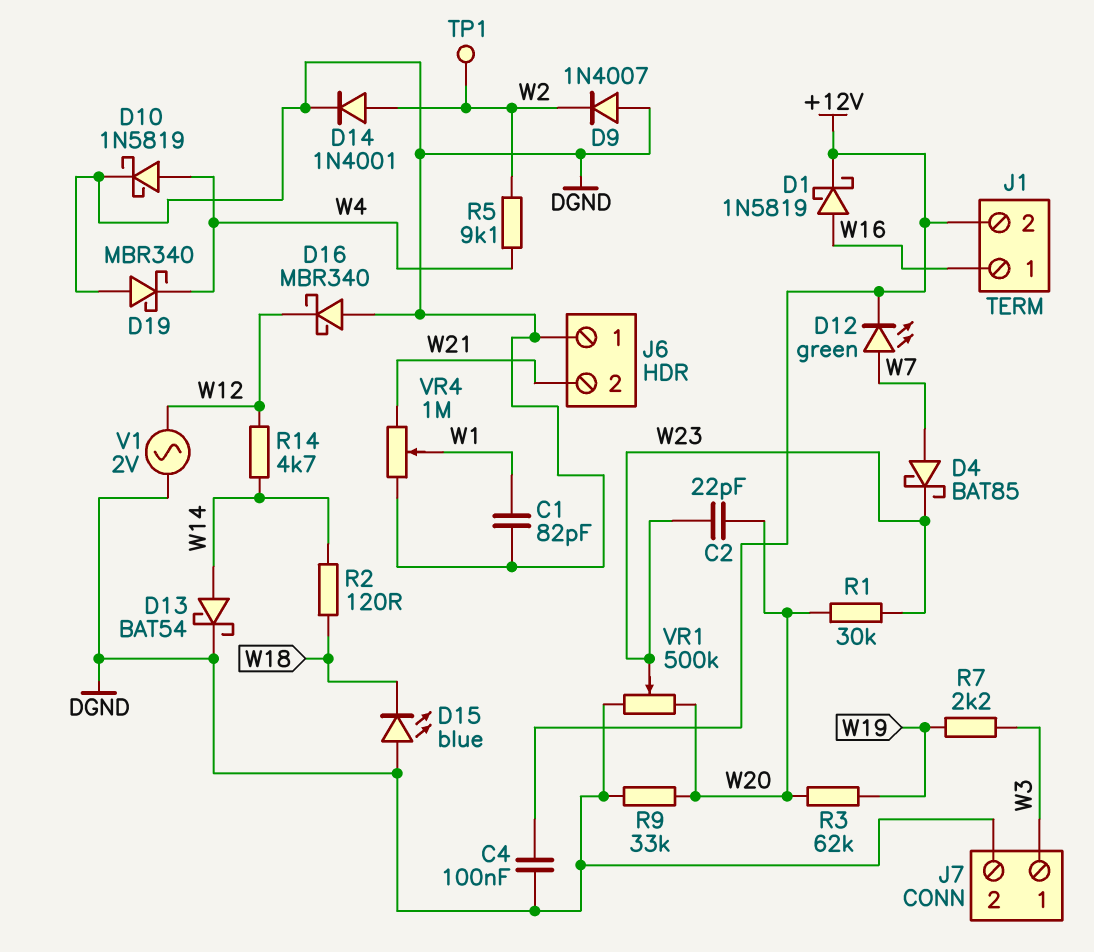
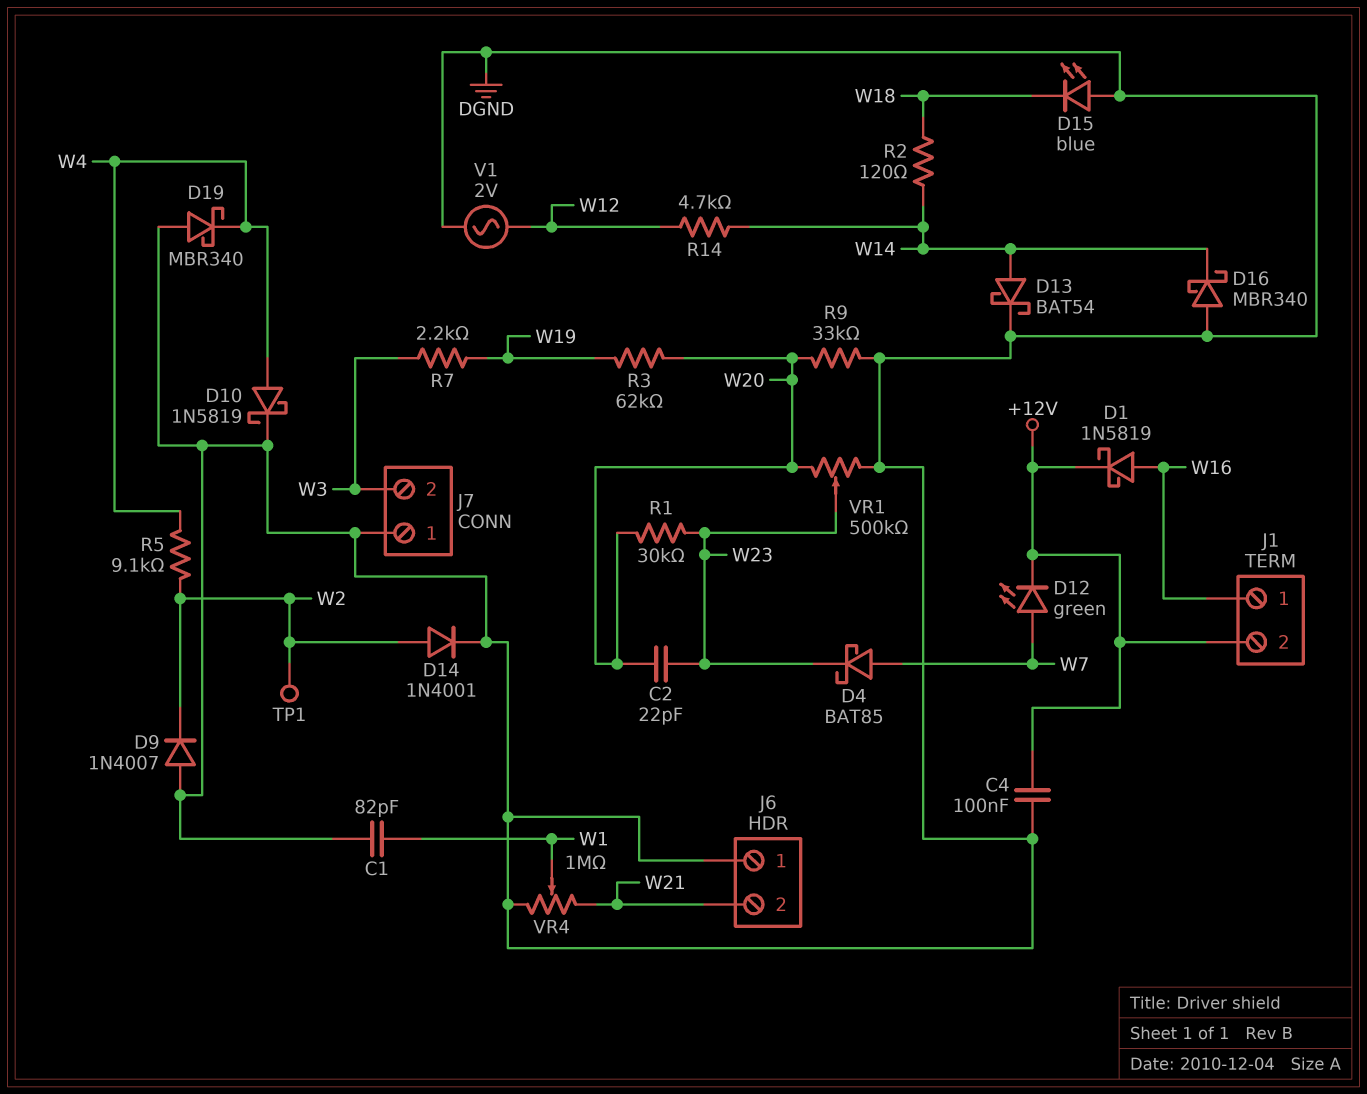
D16: schottky MBR340 (A DGND, K W12) -> schottky MBR340 (A DGND, K W14)
J7 pin 1: W3 -> DGND
J7 pin 2: DGND -> W3

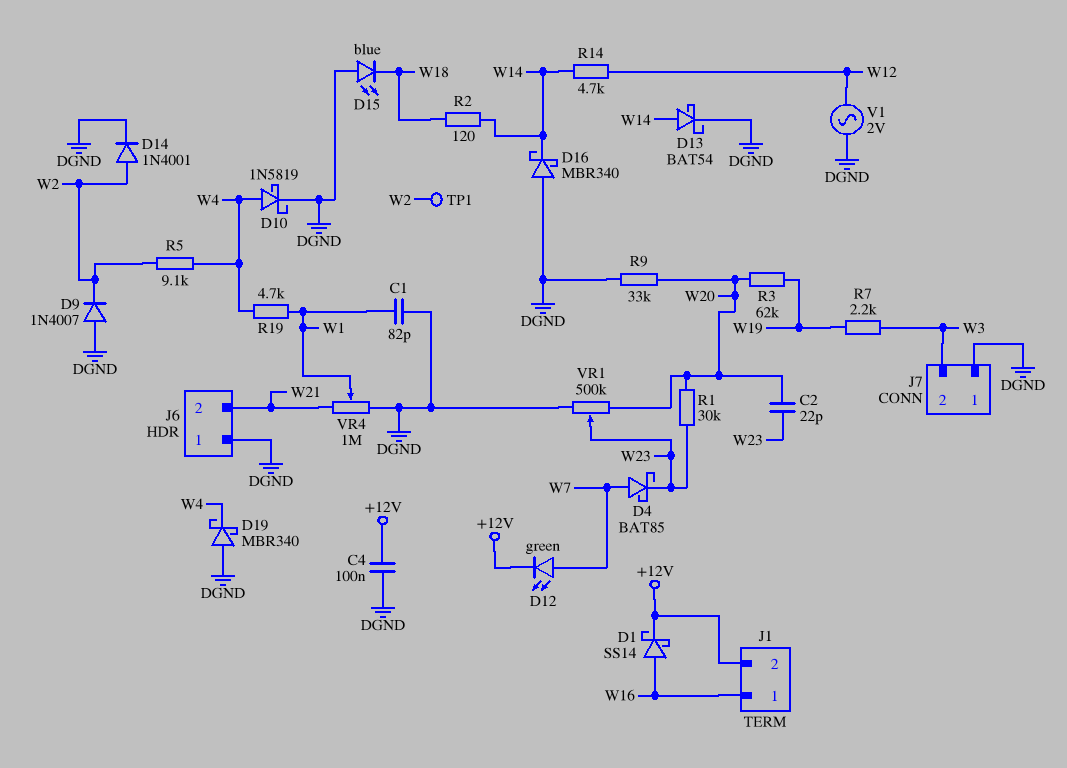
D1: schottky 1N5819 (A W16, K +12V) -> schottky SS14 (A W16, K +12V)
R19: none -> 4.7k (W1, W4)

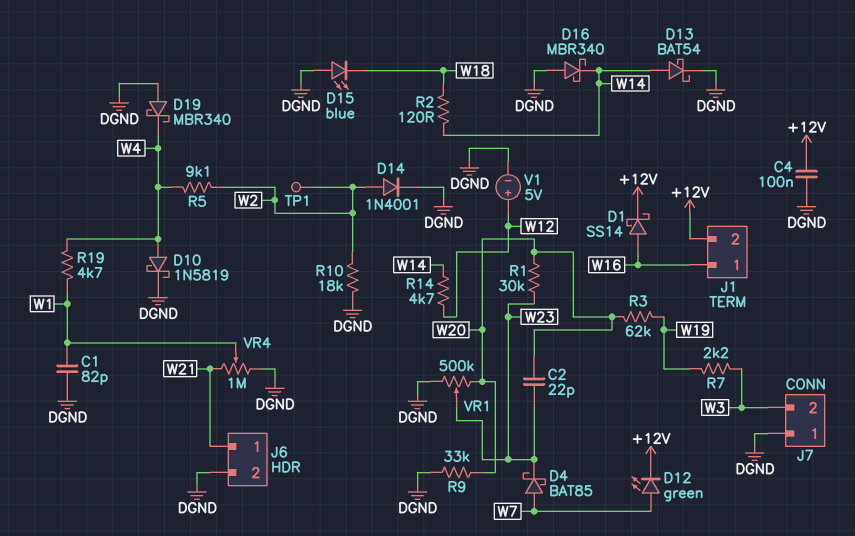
D9: diode 1N4007 (A DGND, K W2) -> none
J6 pin 1: DGND -> W21
J6 pin 2: W21 -> DGND
R10: none -> 18k (DGND, W2)
V1: AC 2V (DGND, W12) -> 5V (plus W12, minus DGND)

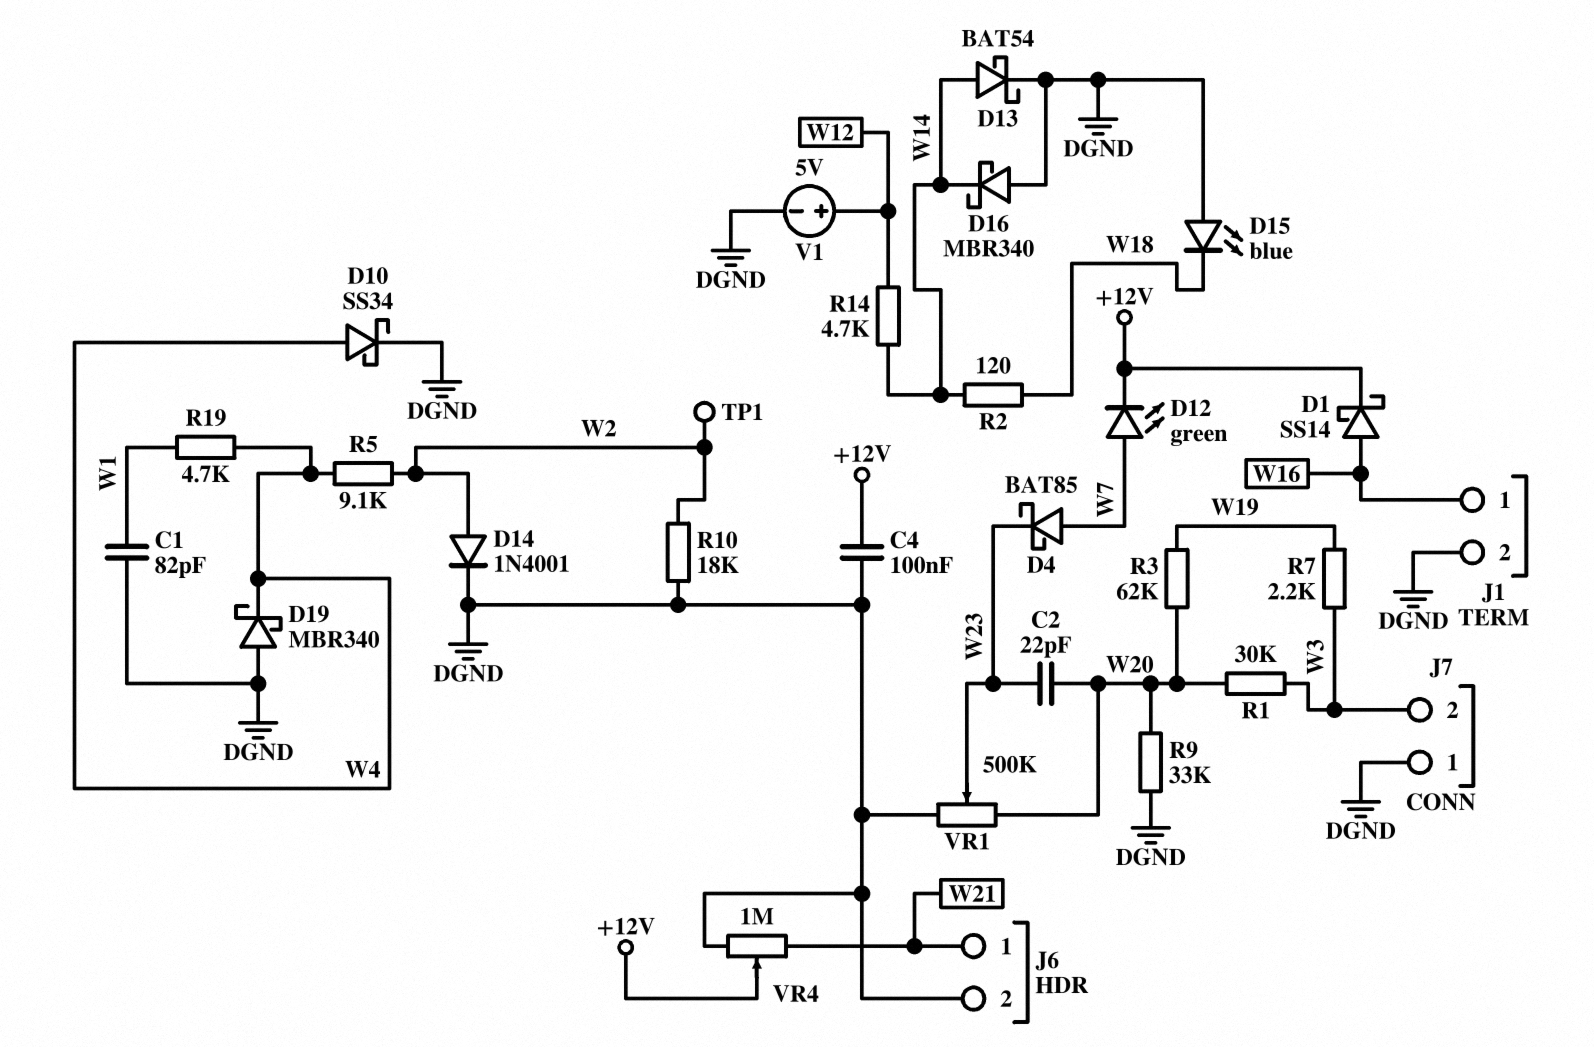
D10: schottky 1N5819 (A W4, K DGND) -> schottky SS34 (A W4, K DGND)
J1 pin 2: +12V -> DGND
R1: 30k (W20, W23) -> 30k (W3, W20)
VR4: 1M (DGND, W21, wiper W1) -> 1M (DGND, W21, wiper +12V)

